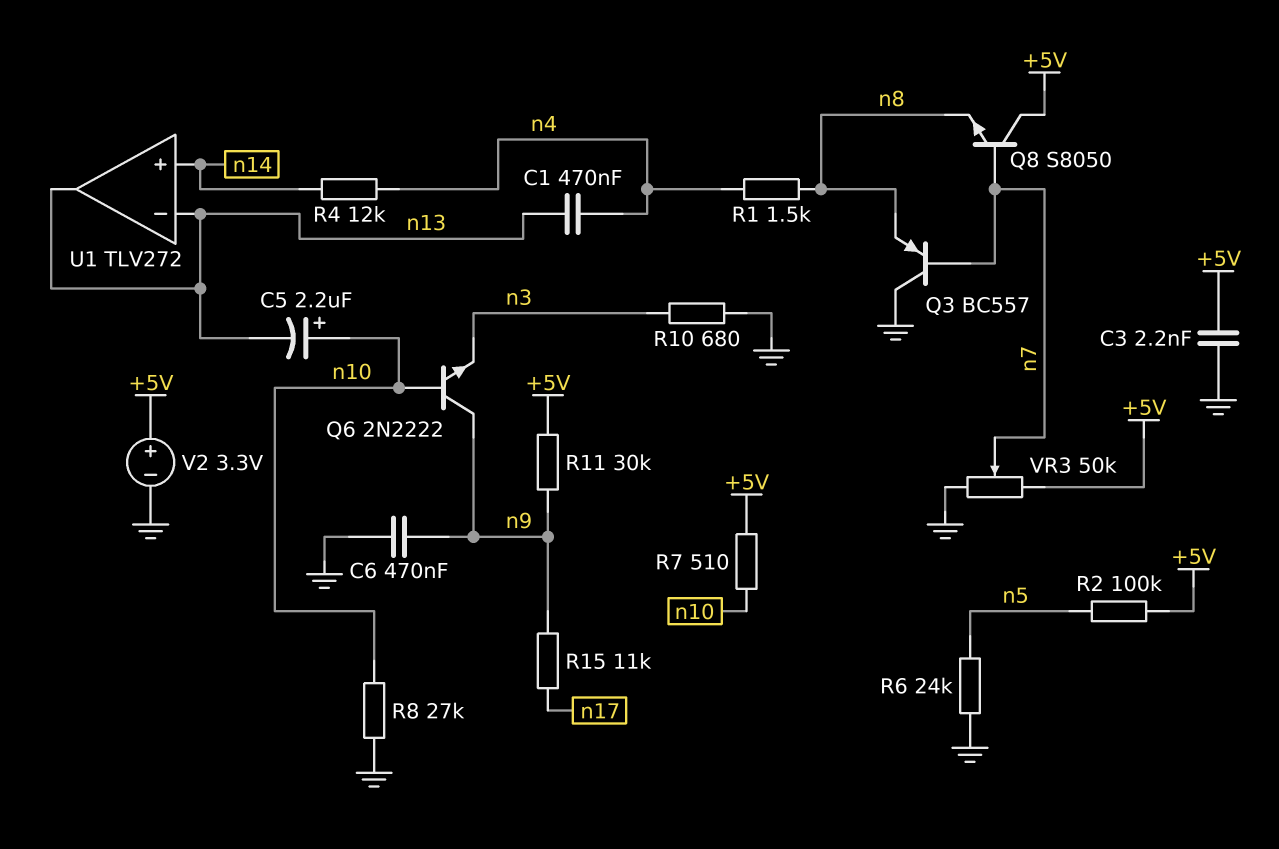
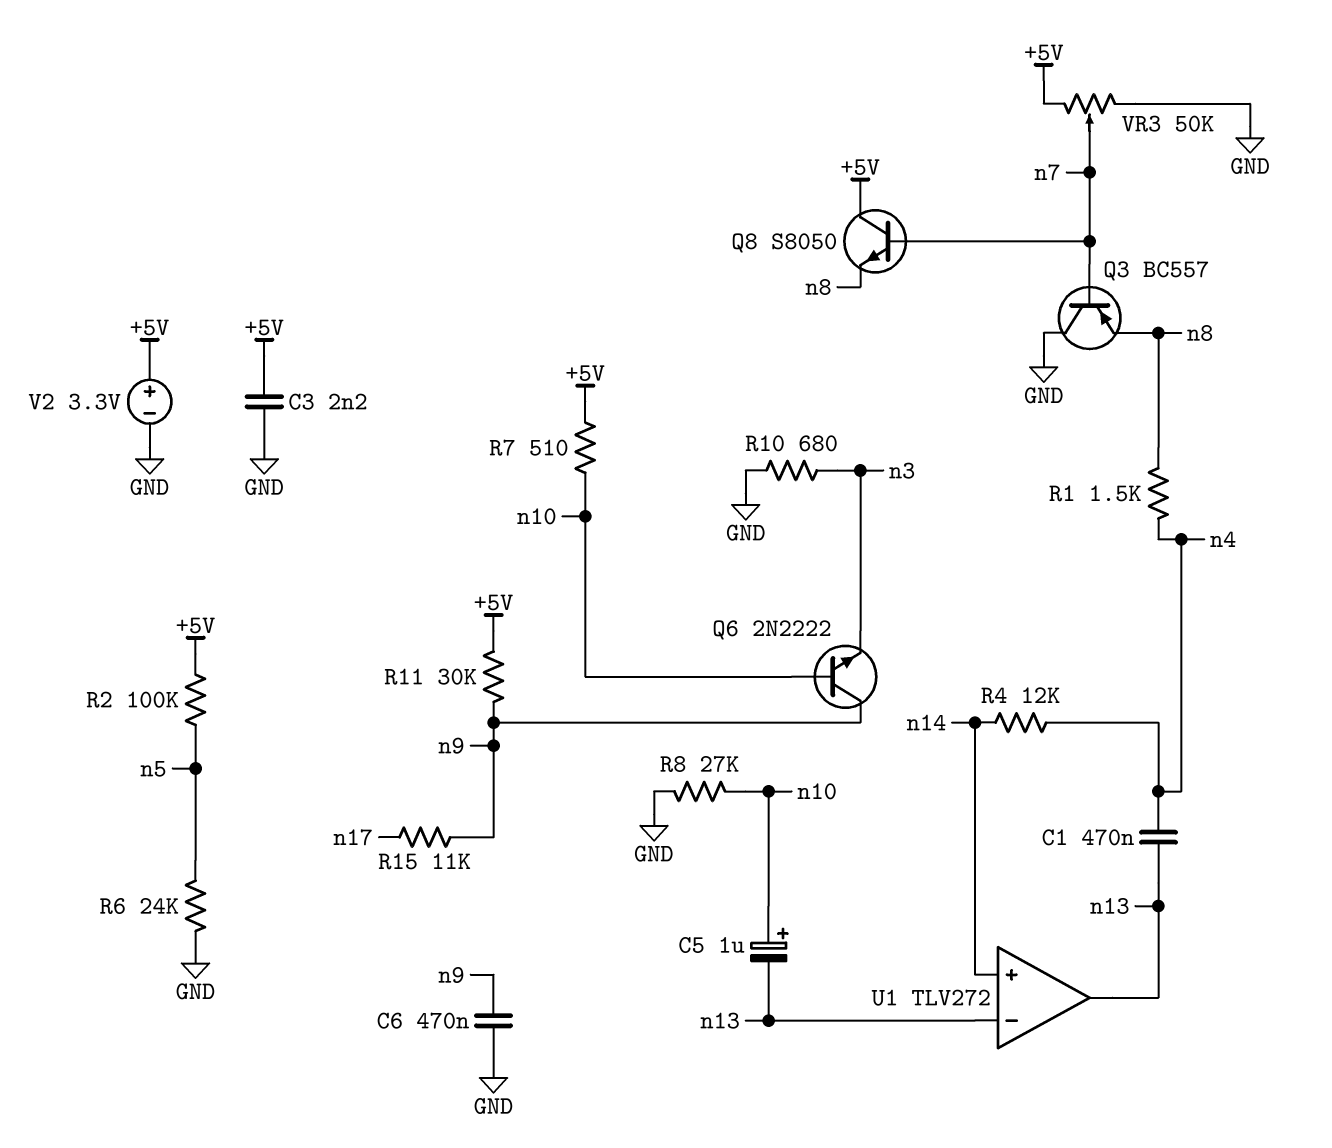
C5: 2.2uF (plus n10, minus n13) -> 1uF (plus n10, minus n13)

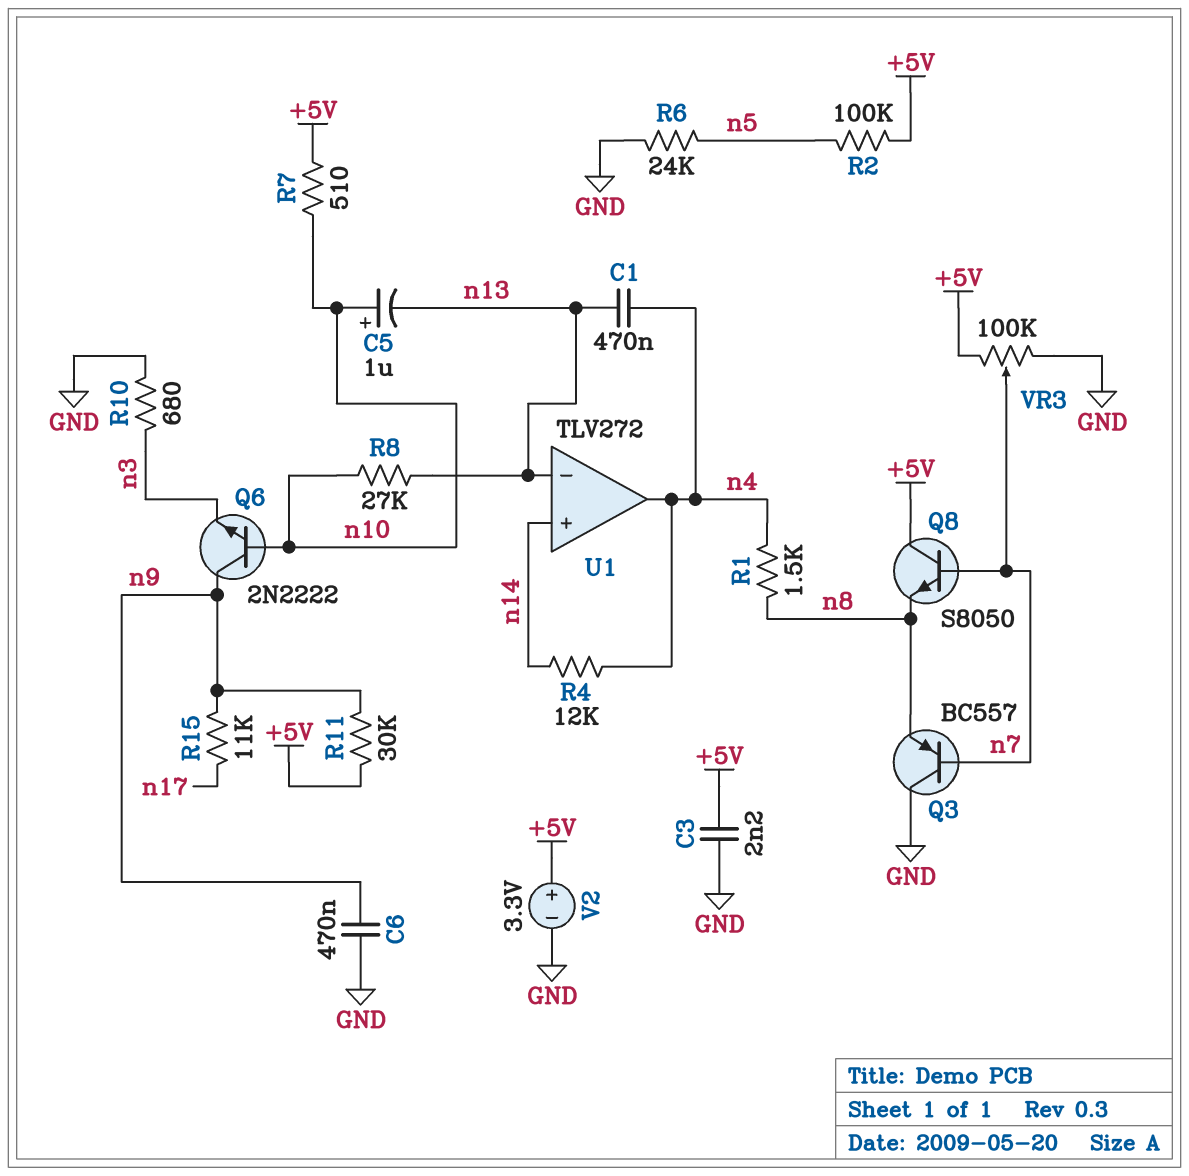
R8: 27k (GND, n10) -> 27k (n10, n13)
U1 pin out: n13 -> n4
VR3: 50k (+5V, GND, wiper n7) -> 100k (+5V, GND, wiper n7)

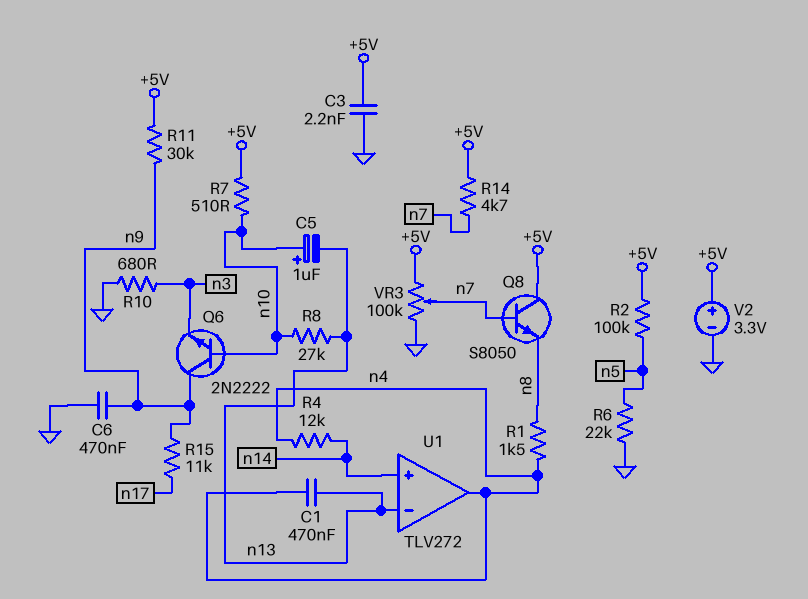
Q3: PNP BC557 (B n7, C GND, E n8) -> none
R6: 24k (GND, n5) -> 22k (GND, n5)
R14: none -> 4.7k (+5V, n7)

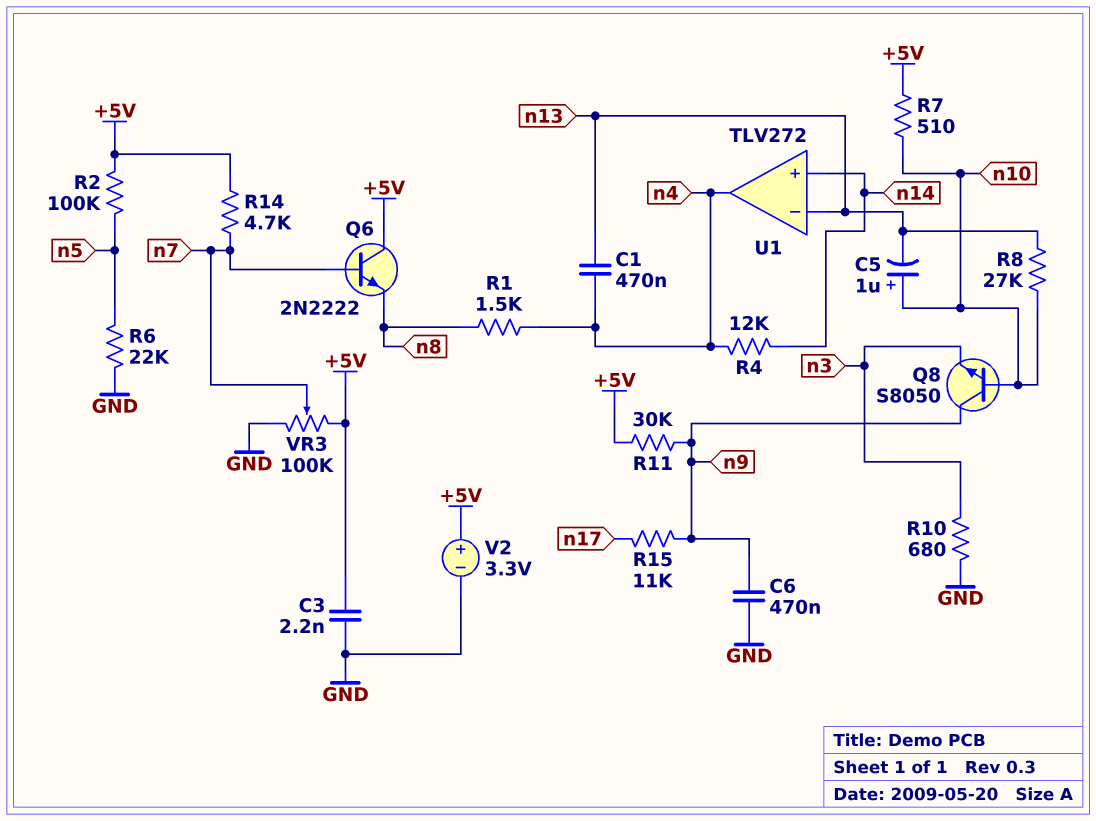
Q6: NPN 2N2222 (B n10, C n9, E n3) -> NPN 2N2222 (B n7, C +5V, E n8)
Q8: NPN S8050 (B n7, C +5V, E n8) -> NPN S8050 (B n10, C n9, E n3)

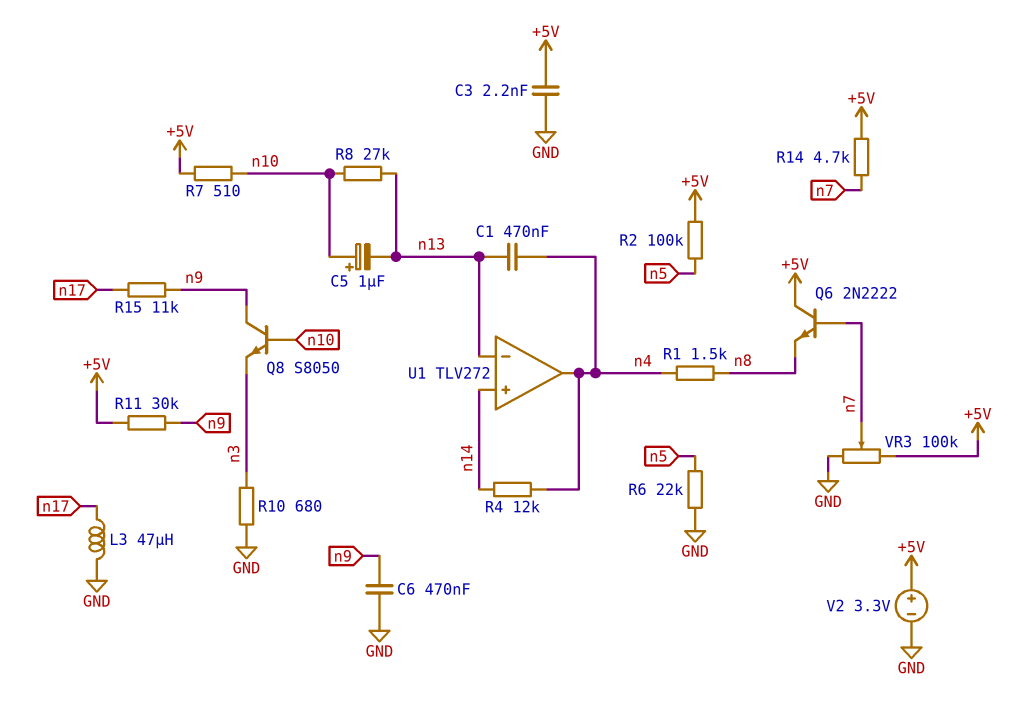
L3: none -> 47uH (GND, n17)

